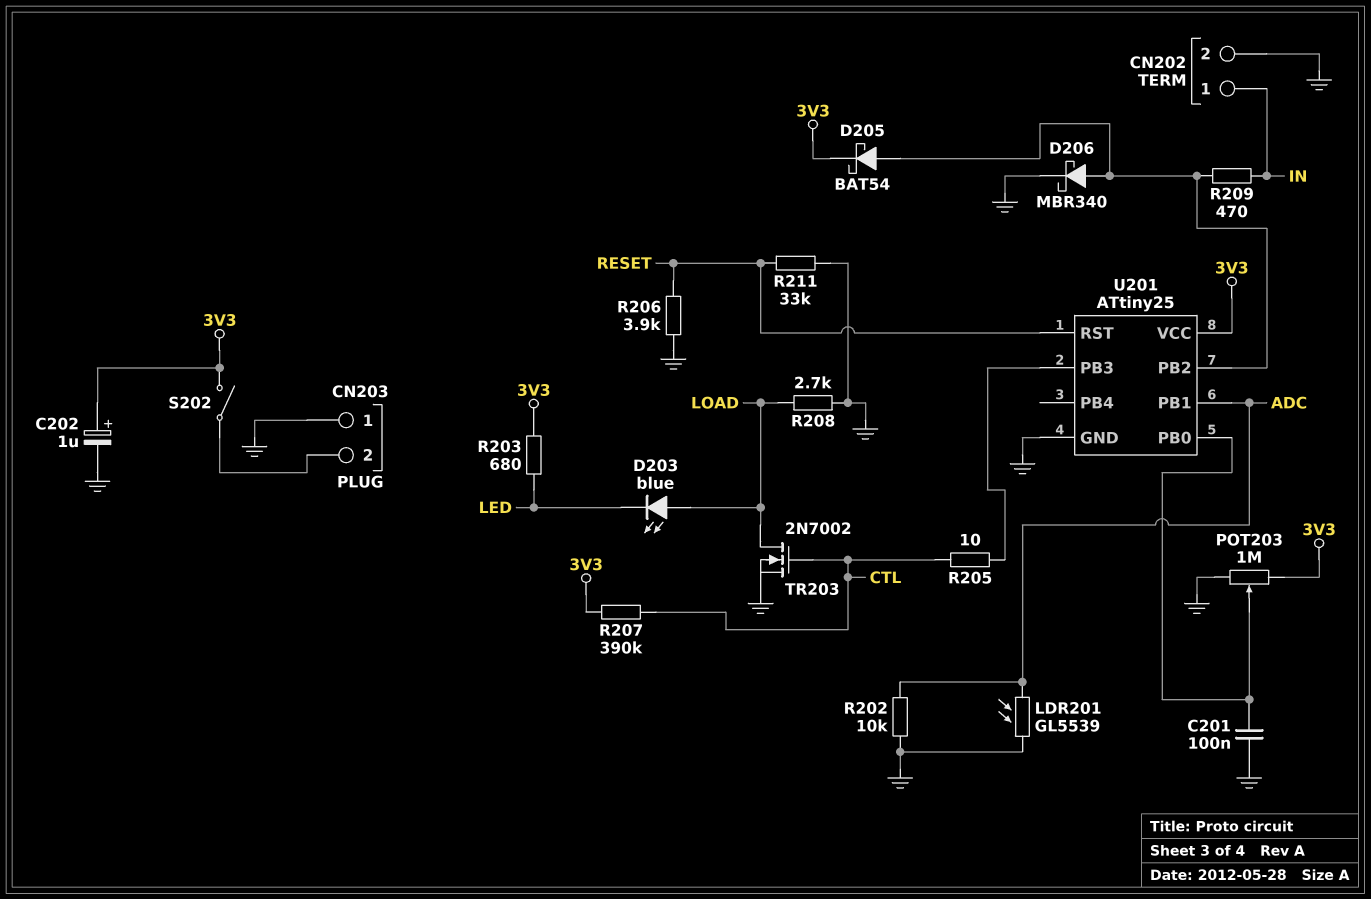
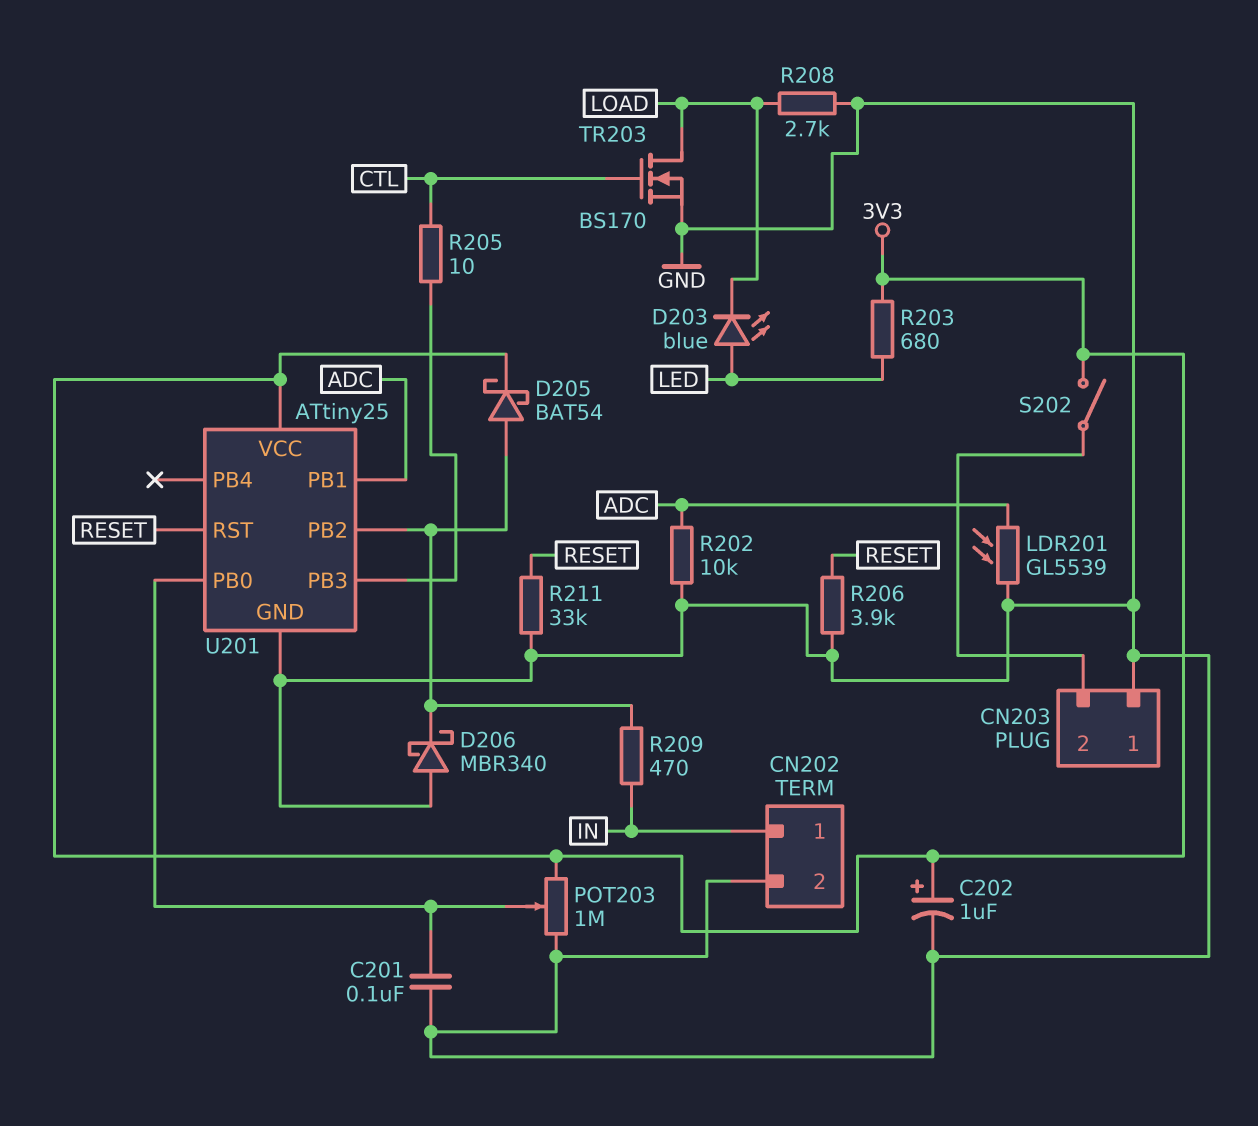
D203: LED blue (A LOAD, K LED) -> LED blue (A LED, K LOAD)
D206: schottky MBR340 (A U201/PB2, K GND) -> schottky MBR340 (A GND, K U201/PB2)
R207: 390k (3V3, CTL) -> none
TR203: NMOS 2N7002 (G CTL, D LOAD, S GND) -> NMOS BS170 (G CTL, D LOAD, S GND)

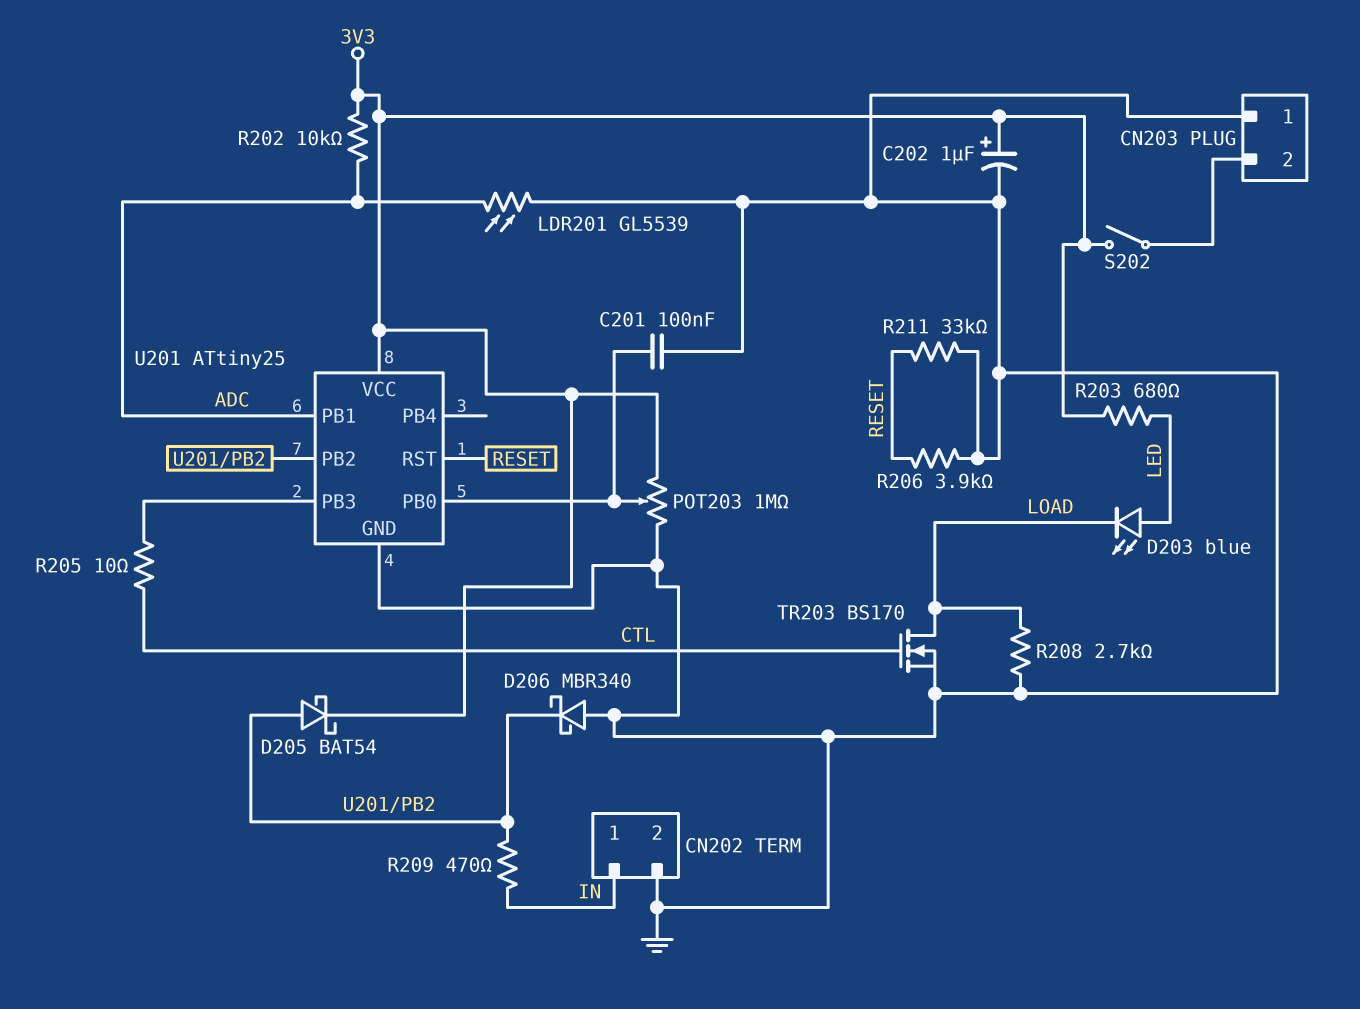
R202: 10k (ADC, GND) -> 10k (3V3, ADC)

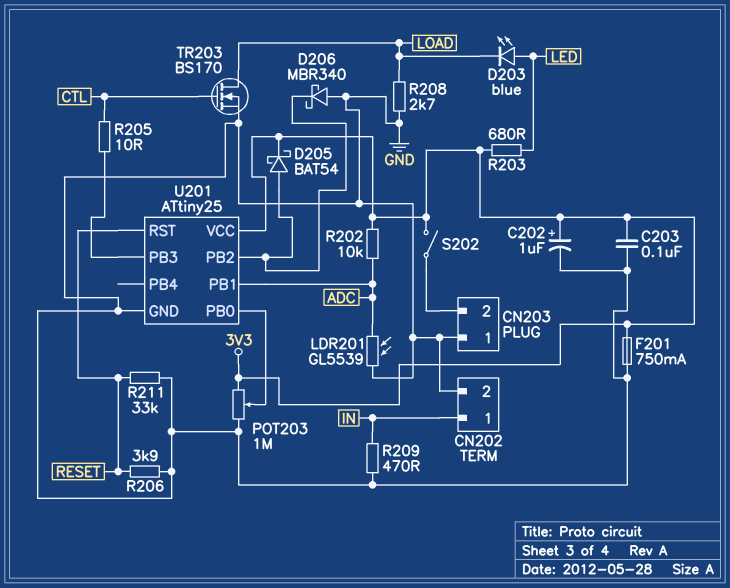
C201: 100nF (GND, U201/PB0) -> none
C203: none -> 100nF (3V3, GND)
F201: none -> 750mA (3V3, GND)
R209: 470 (IN, U201/PB2) -> 470 (GND, IN)

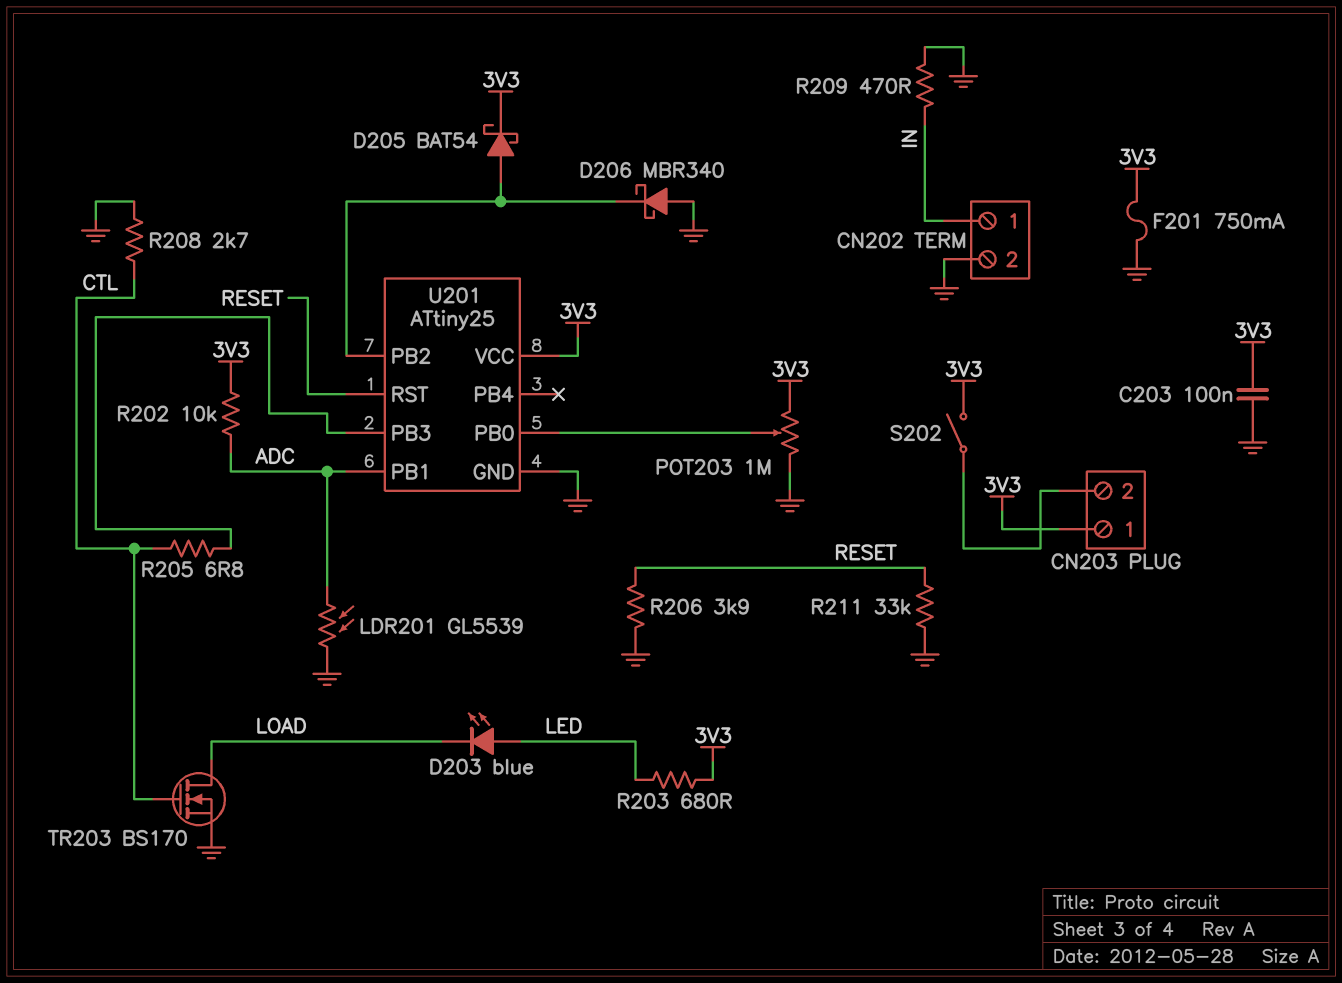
C202: 1uF (plus 3V3, minus GND) -> none
CN203 pin 1: GND -> 3V3
R205: 10 (CTL, U201/PB3) -> 6.8 (CTL, U201/PB3)
R208: 2.7k (GND, LOAD) -> 2.7k (CTL, GND)

